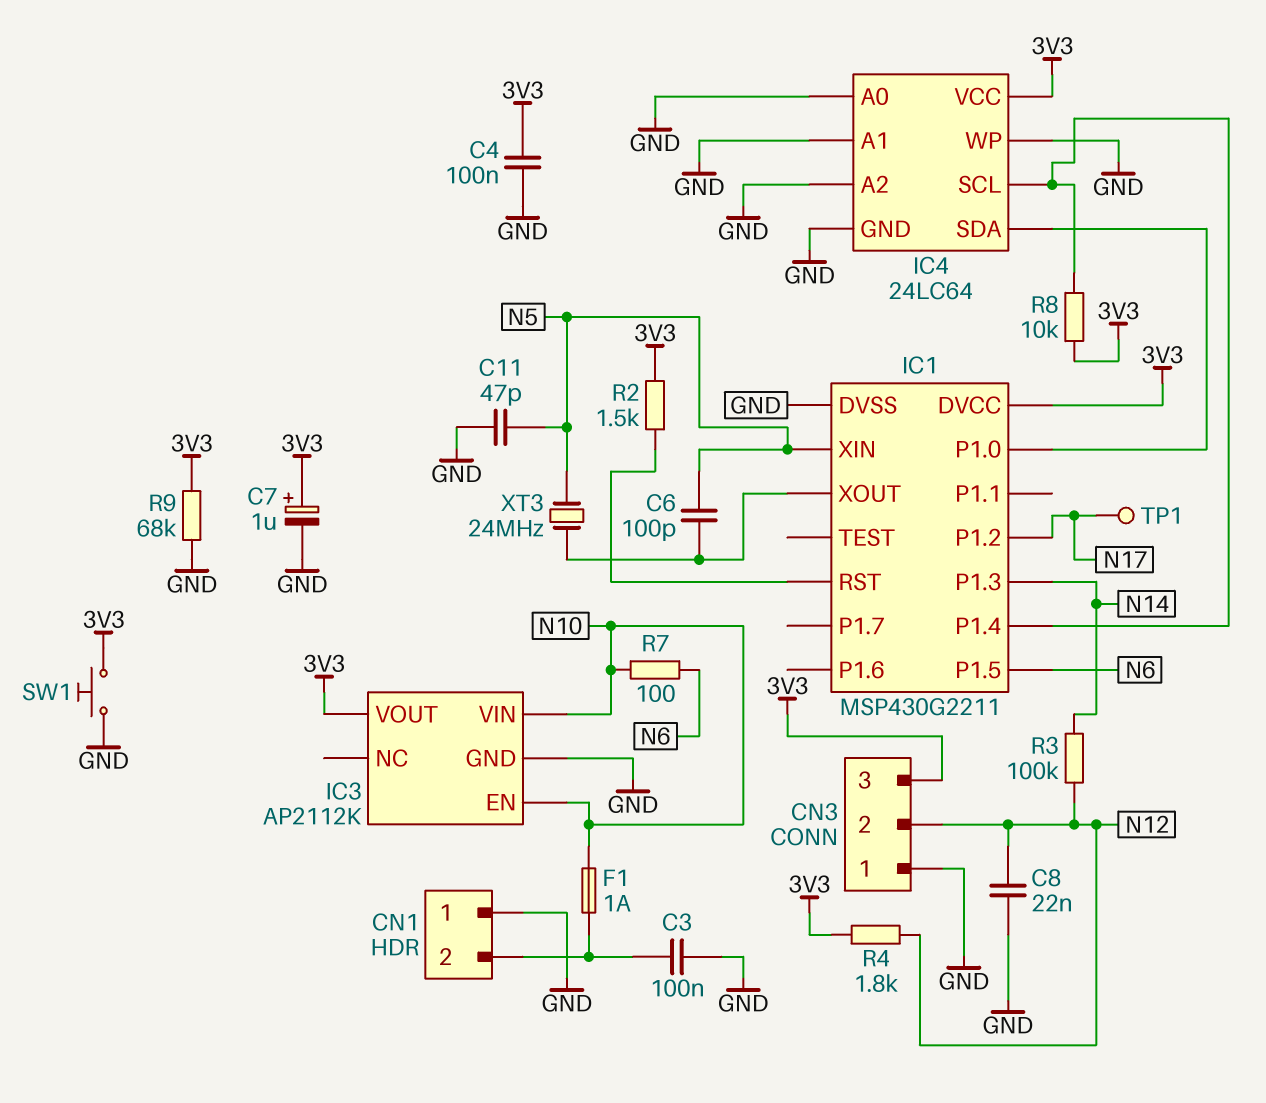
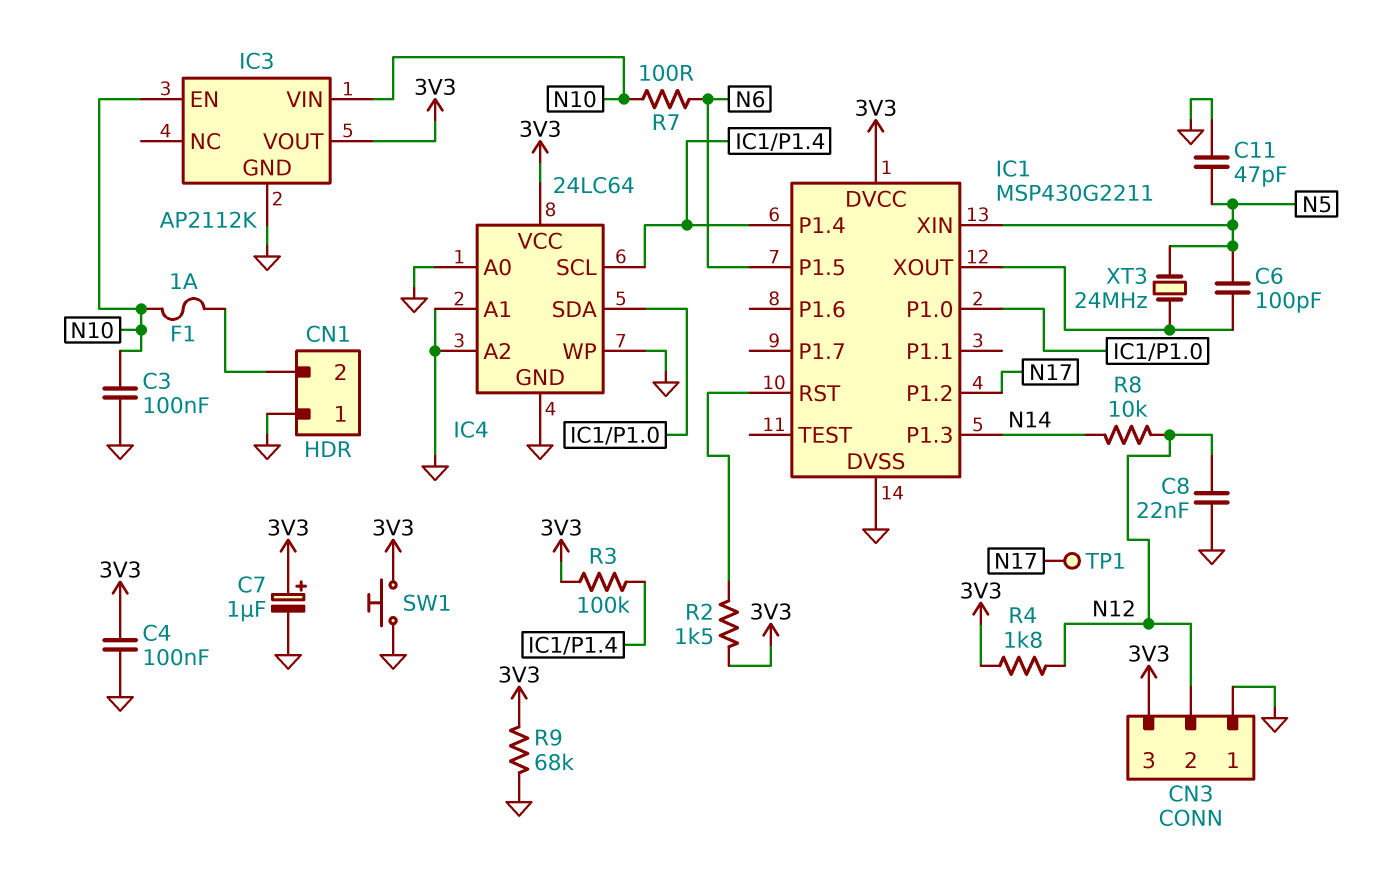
C3: 100nF (CN1/2, GND) -> 100nF (GND, N10)
R3: 100k (N12, N14) -> 100k (3V3, IC1/P1.4)
R8: 10k (3V3, IC1/P1.4) -> 10k (N12, N14)

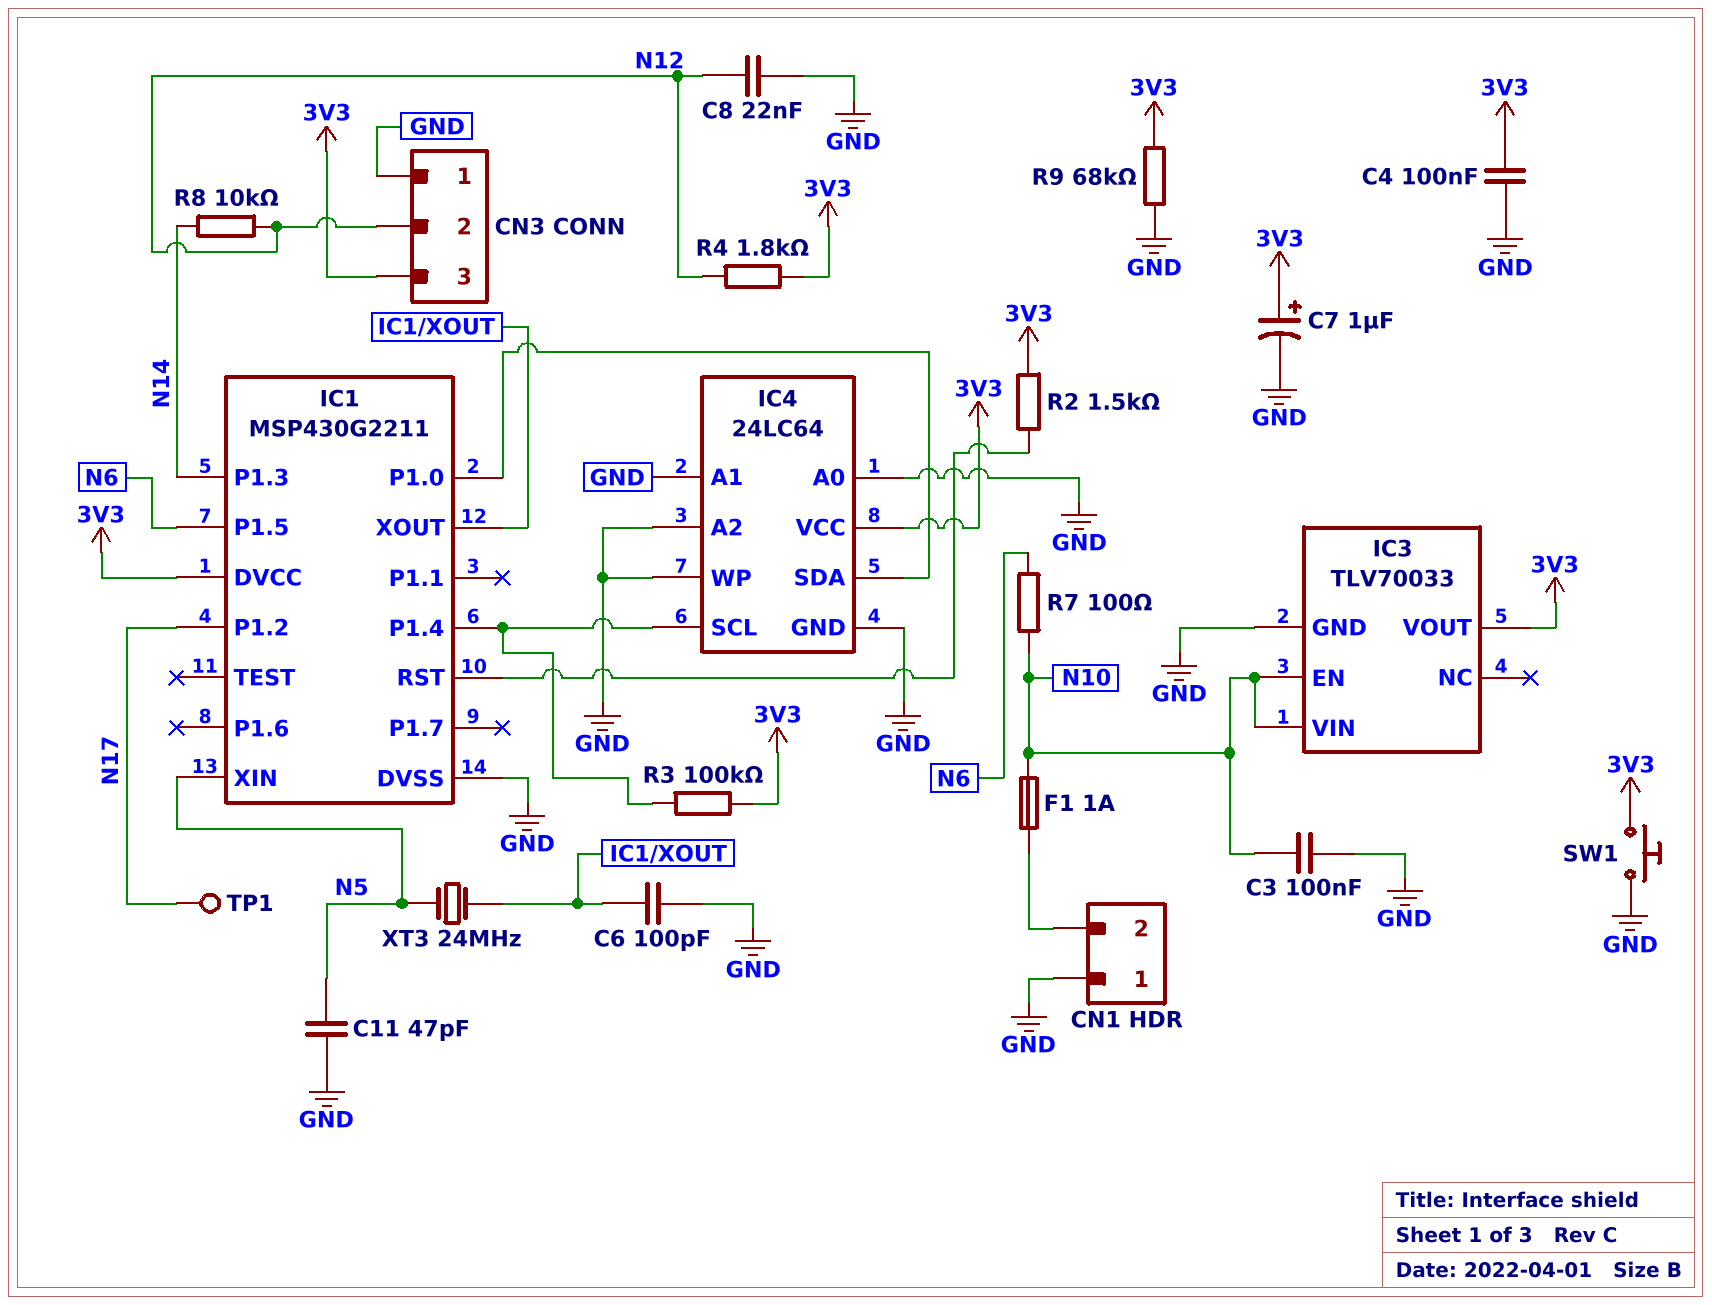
C6: 100pF (IC1/XOUT, N5) -> 100pF (GND, IC1/XOUT)
IC3: AP2112K -> TLV70033

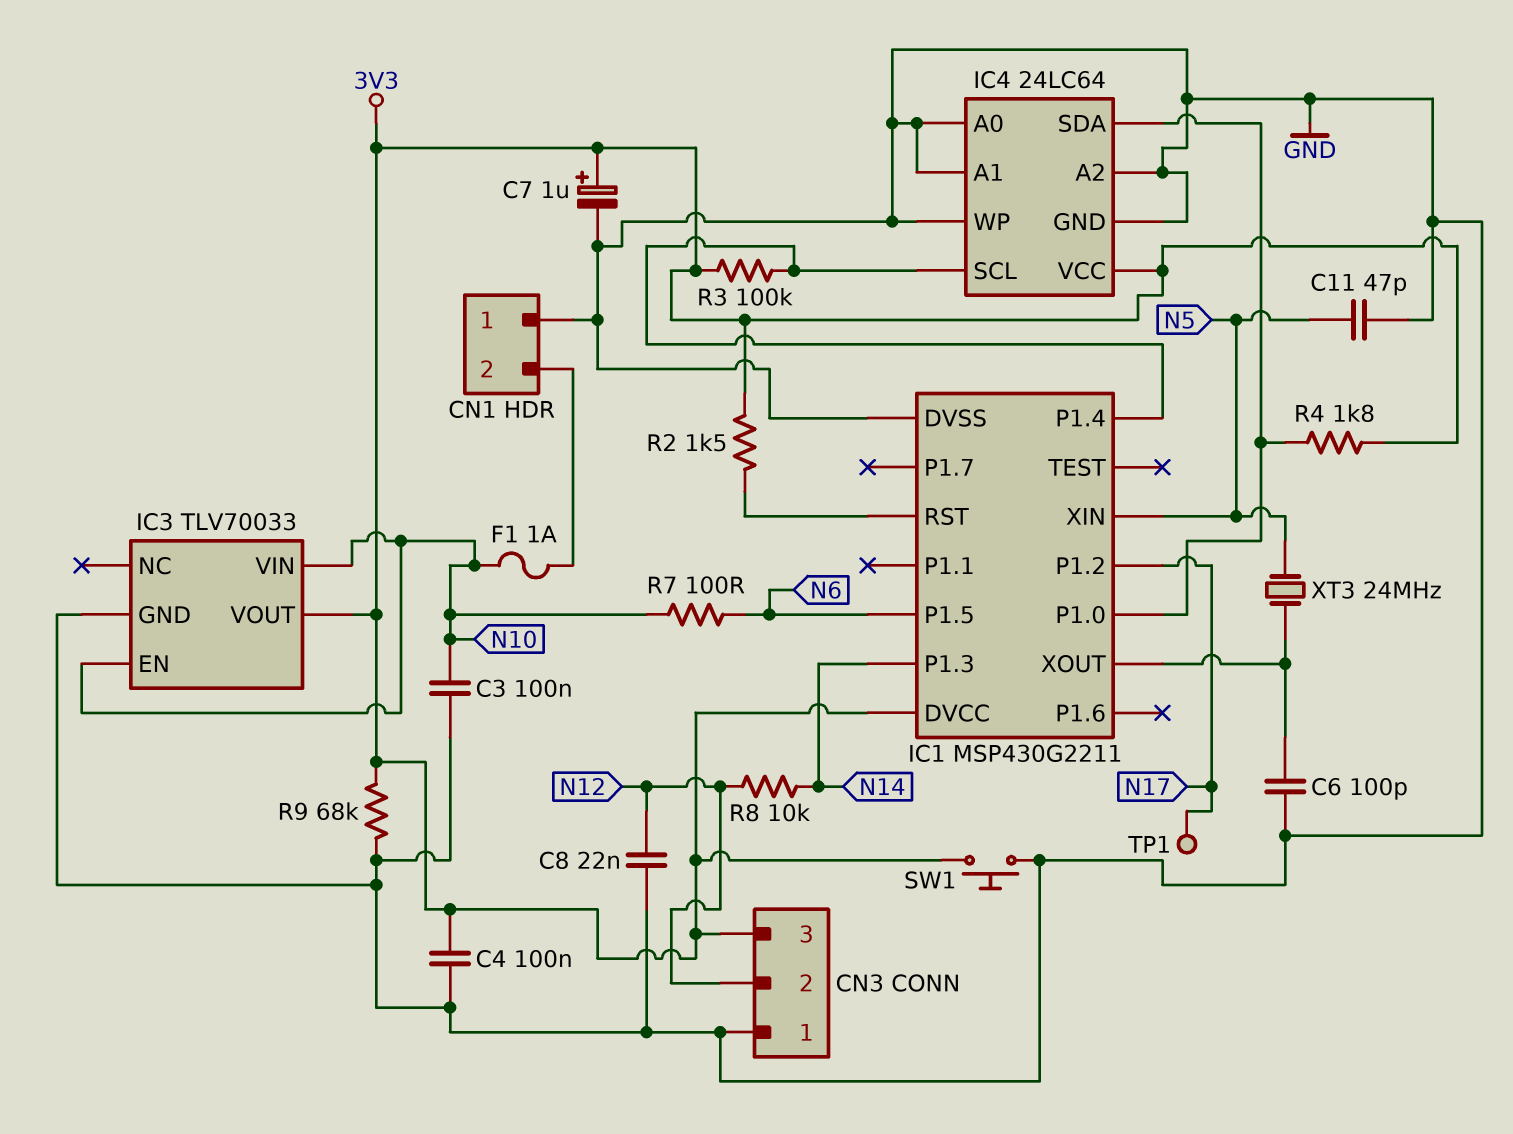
R4: 1.8k (3V3, N12) -> 1.8k (3V3, IC1/P1.0)

